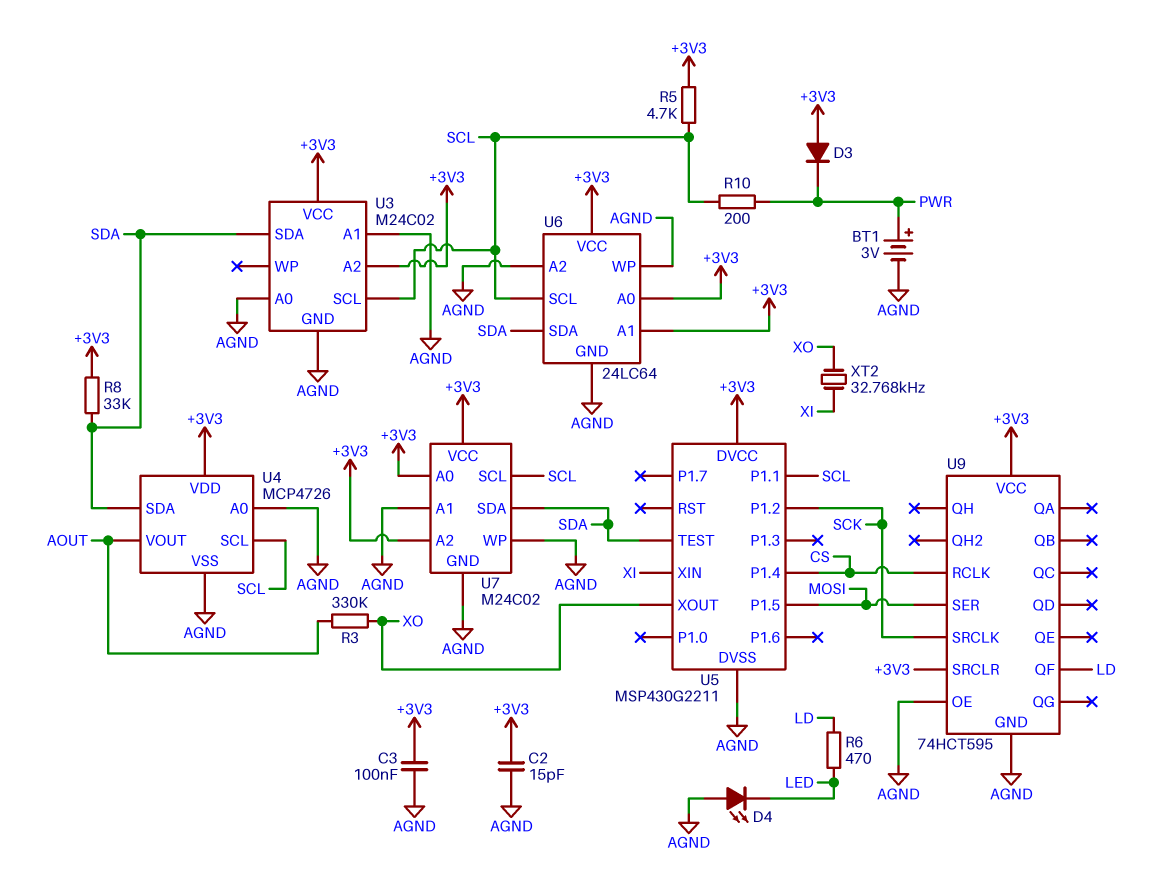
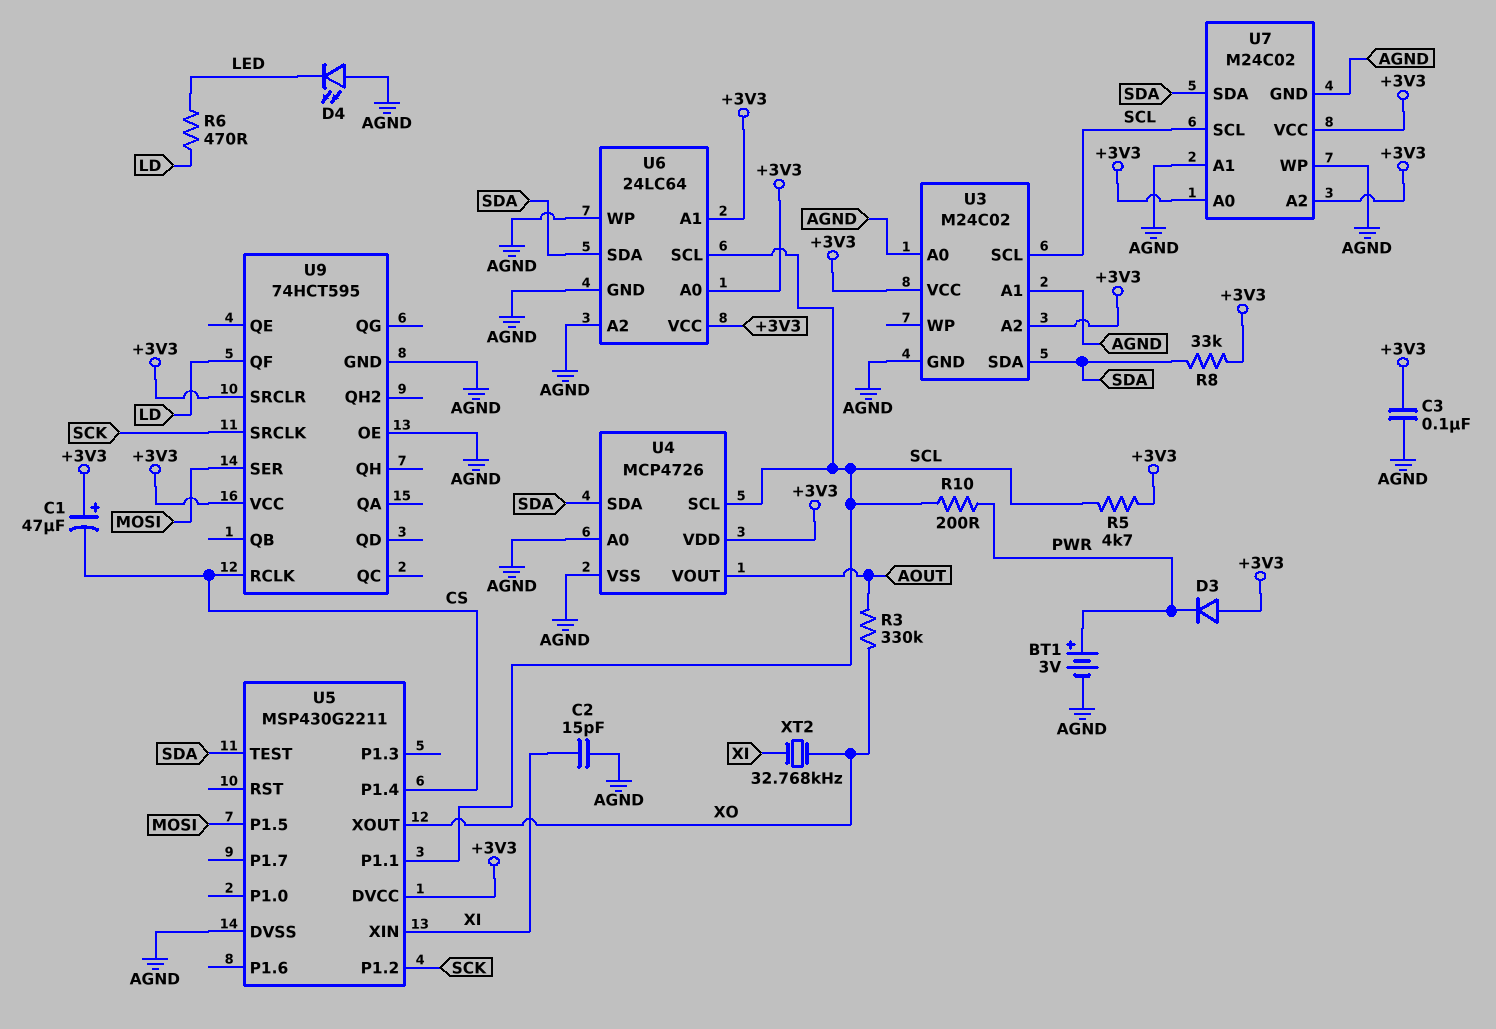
C1: none -> 47uF (plus +3V3, minus CS)
C2: 15pF (+3V3, AGND) -> 15pF (AGND, XI)

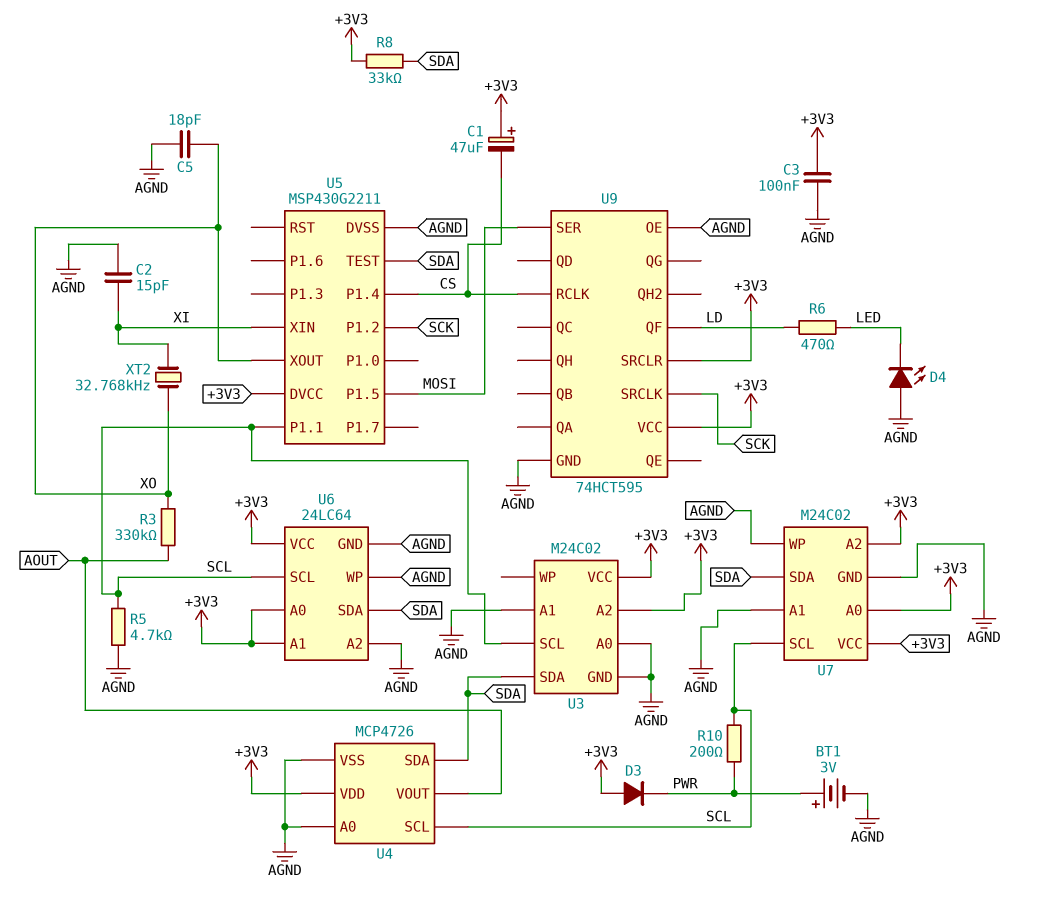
C5: none -> 18pF (AGND, XO)
R5: 4.7k (+3V3, SCL) -> 4.7k (AGND, SCL)

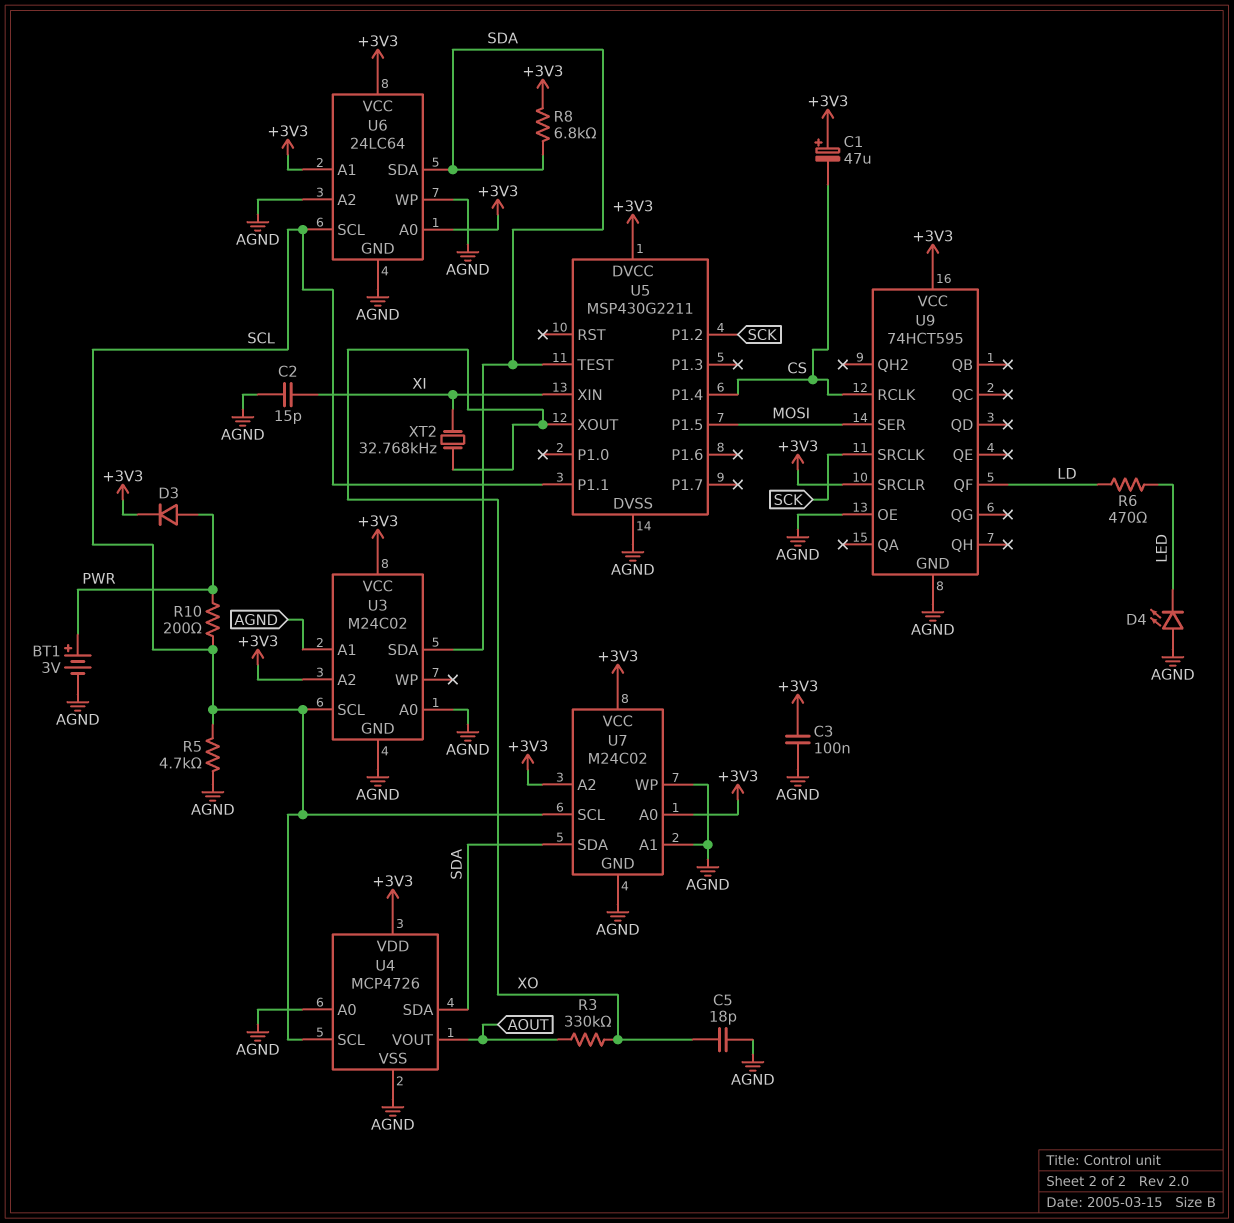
D3: diode (A +3V3, K PWR) -> diode (A PWR, K +3V3)
R8: 33k (+3V3, SDA) -> 6.8k (+3V3, SDA)

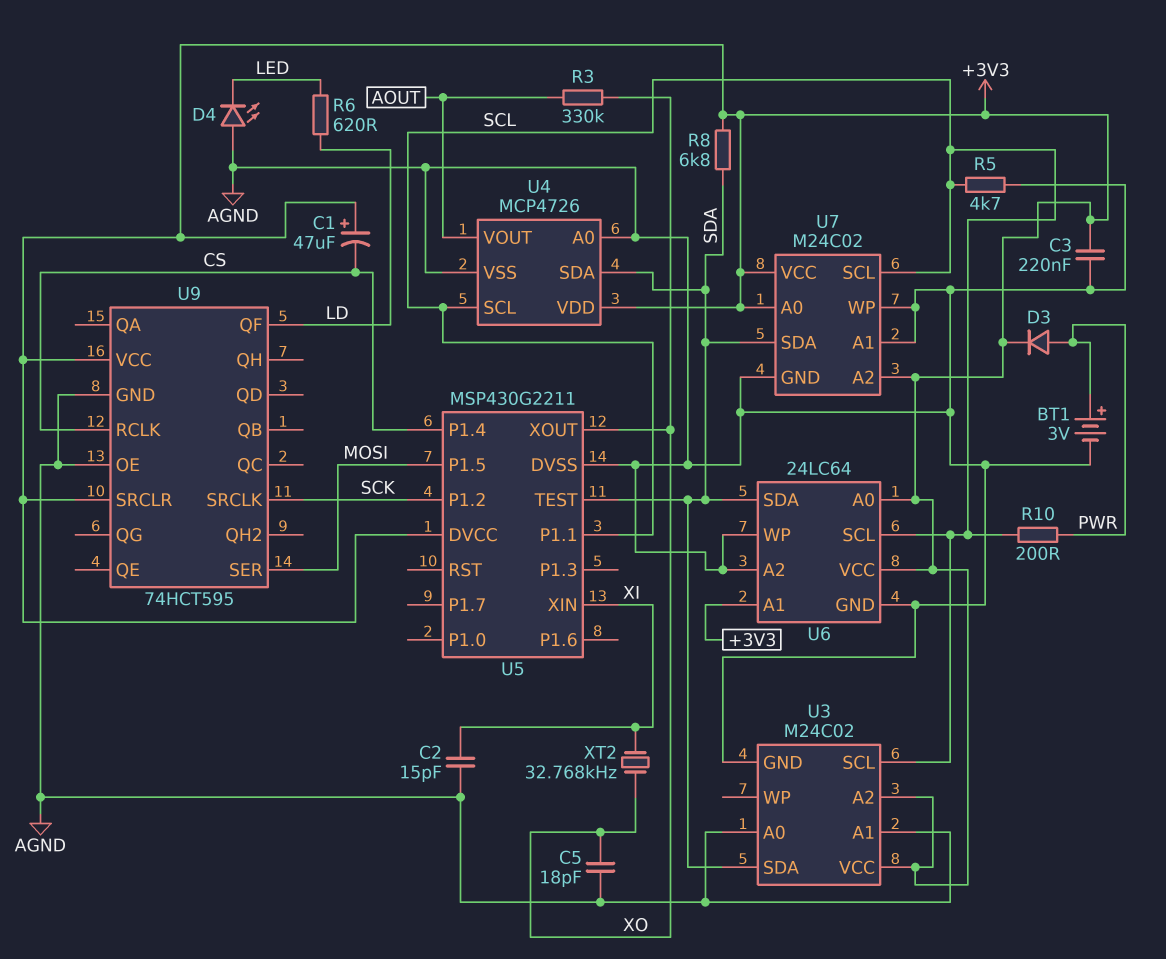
C3: 100nF (+3V3, AGND) -> 220nF (+3V3, AGND)
R6: 470 (LD, LED) -> 620 (LD, LED)

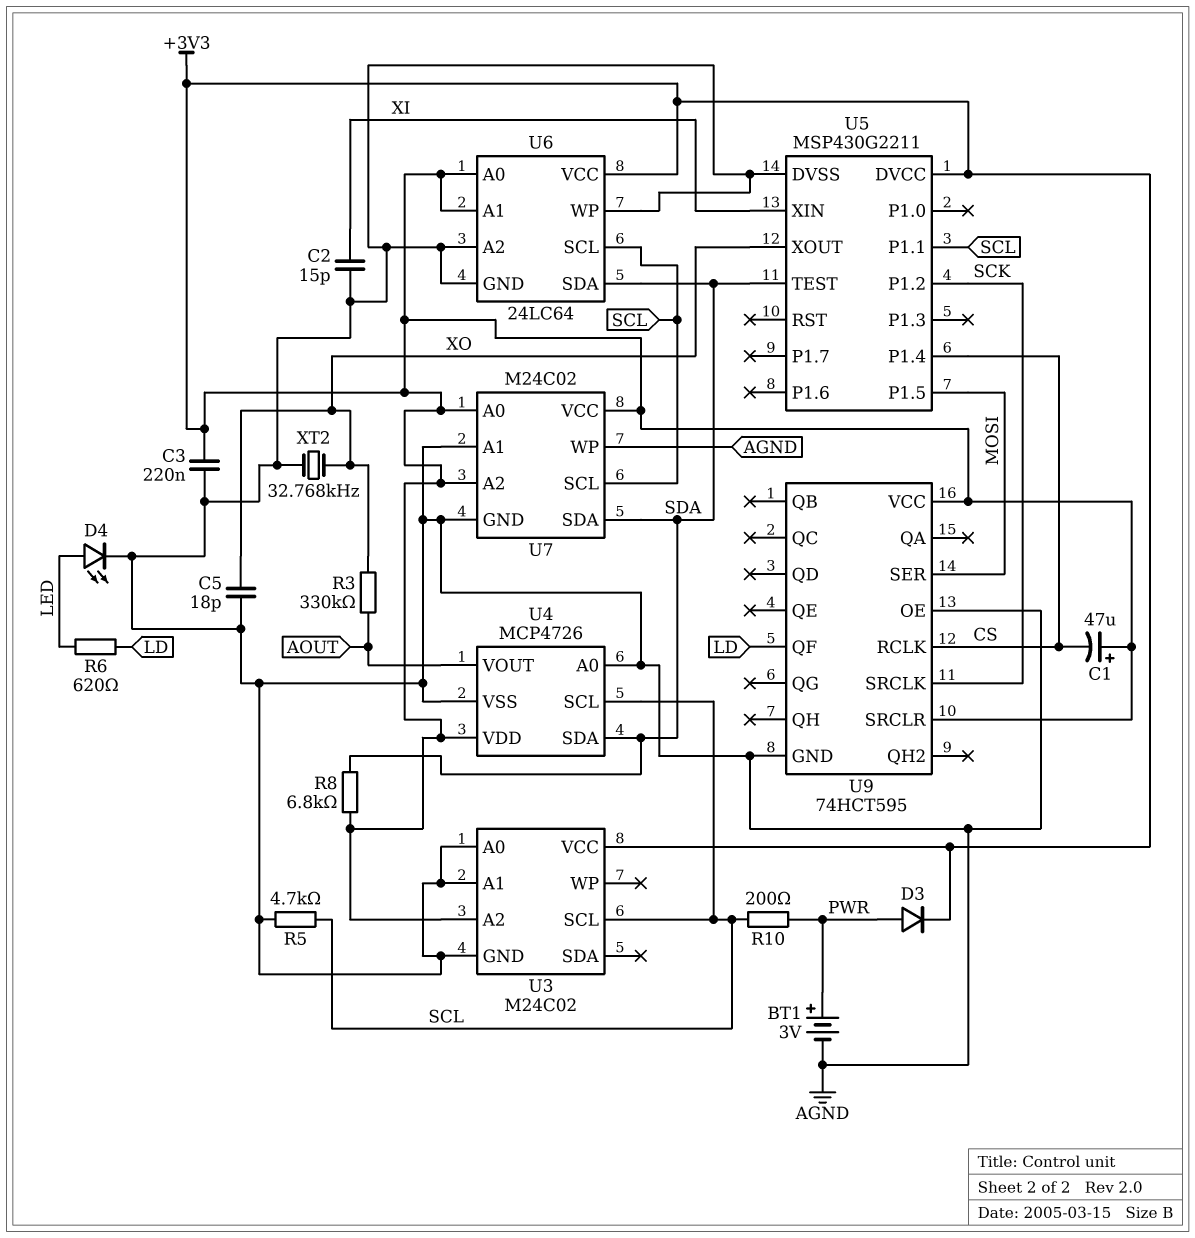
D4: LED (A AGND, K LED) -> LED (A LED, K AGND)
U3 pin SDA: SDA -> none
XT2: 32.768kHz (XI, XO) -> 32.768kHz (AGND, XO)

